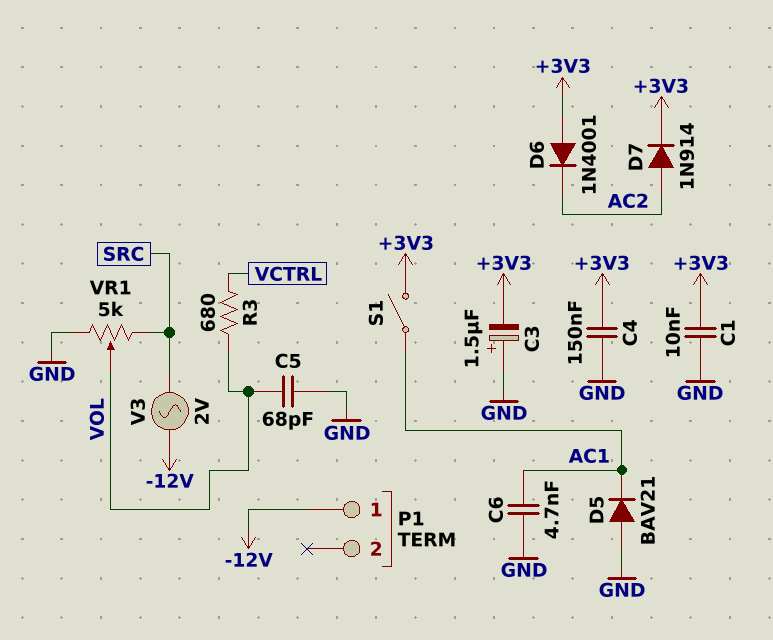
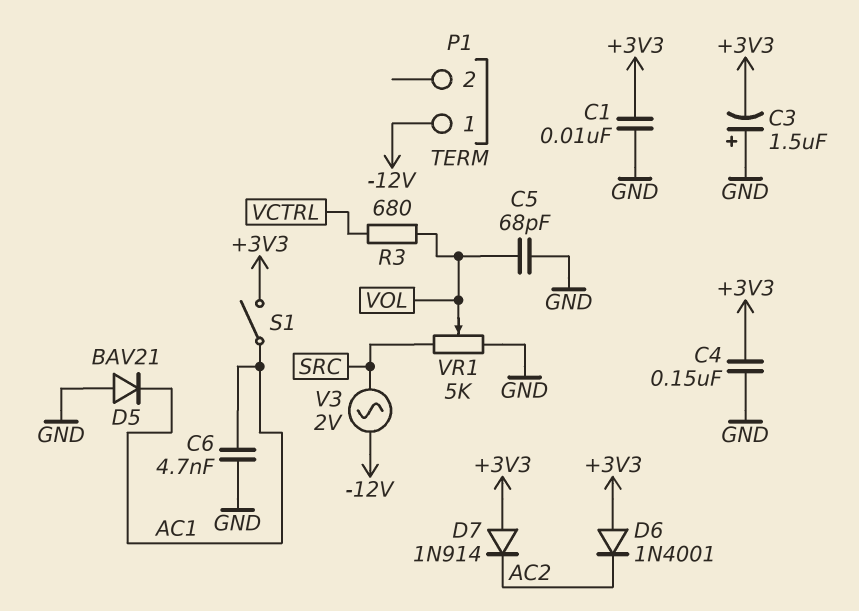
D7: diode 1N914 (A AC2, K +3V3) -> diode 1N914 (A +3V3, K AC2)

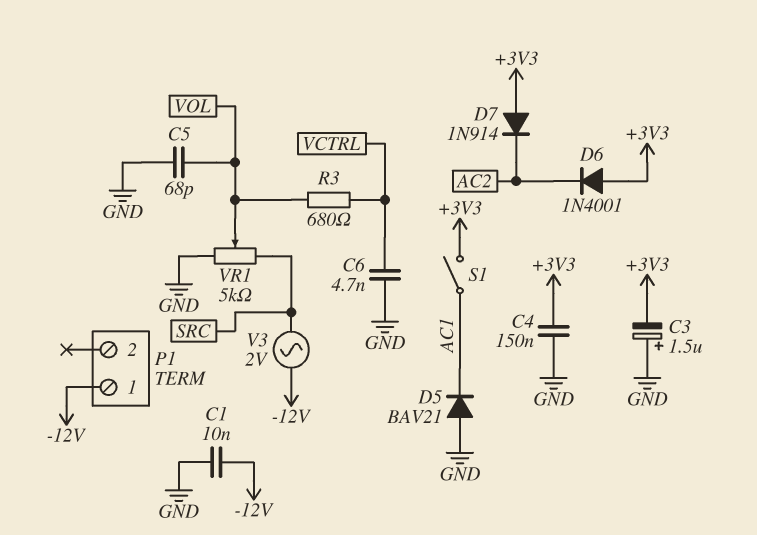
C1: 10nF (+3V3, GND) -> 10nF (-12V, GND)
C6: 4.7nF (AC1, GND) -> 4.7nF (GND, VCTRL)

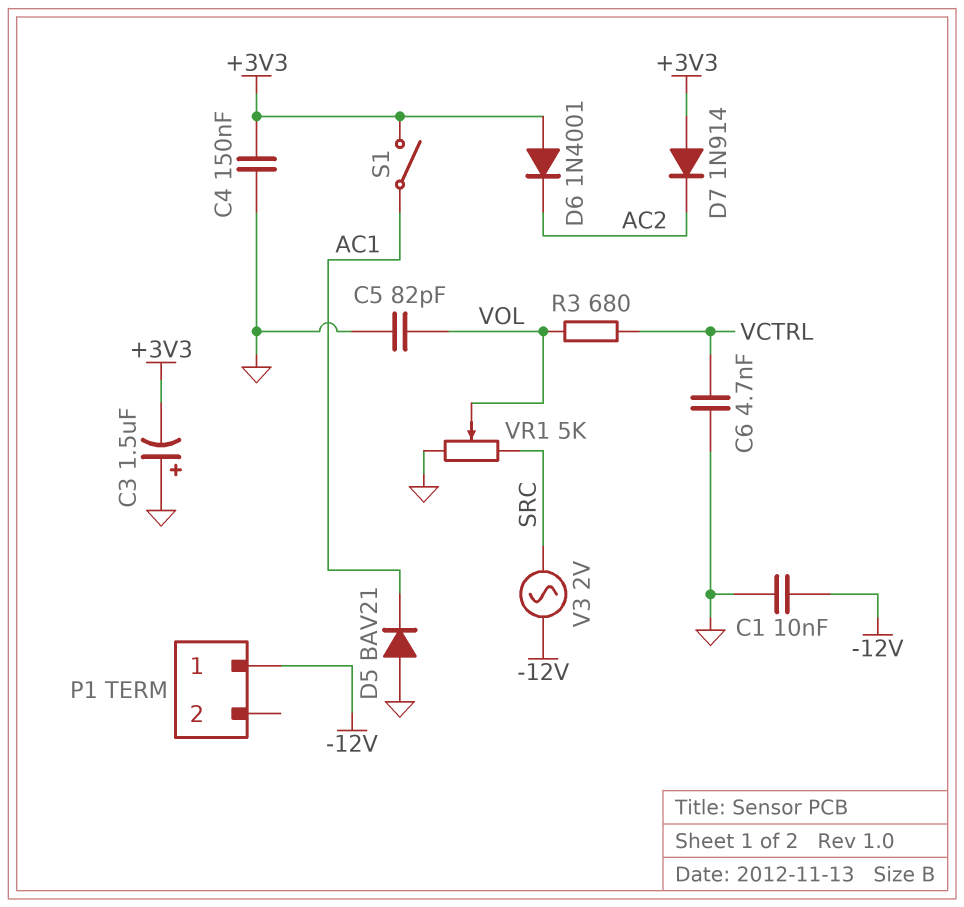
C5: 68pF (GND, VOL) -> 82pF (GND, VOL)

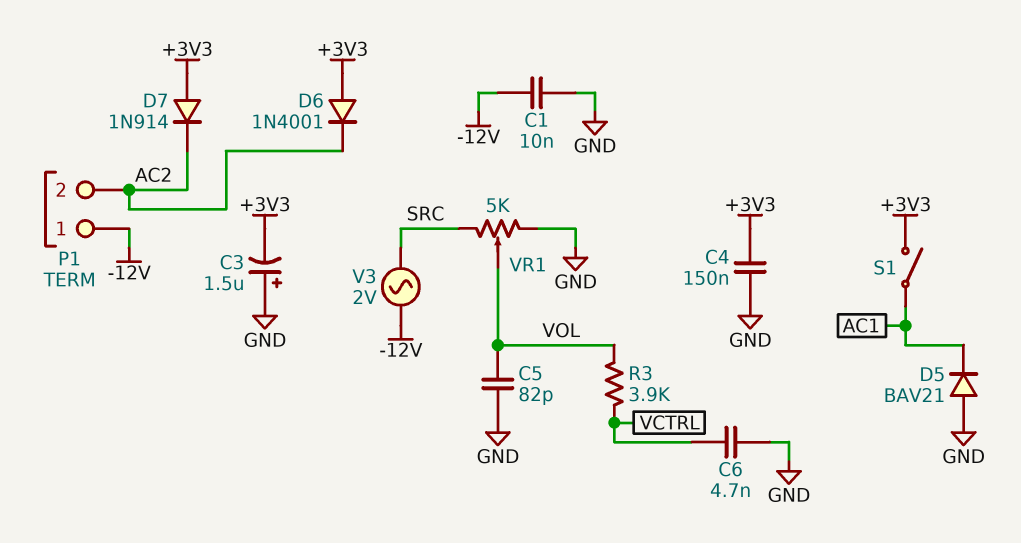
P1 pin 2: none -> AC2
R3: 680 (VCTRL, VOL) -> 3.9k (VCTRL, VOL)

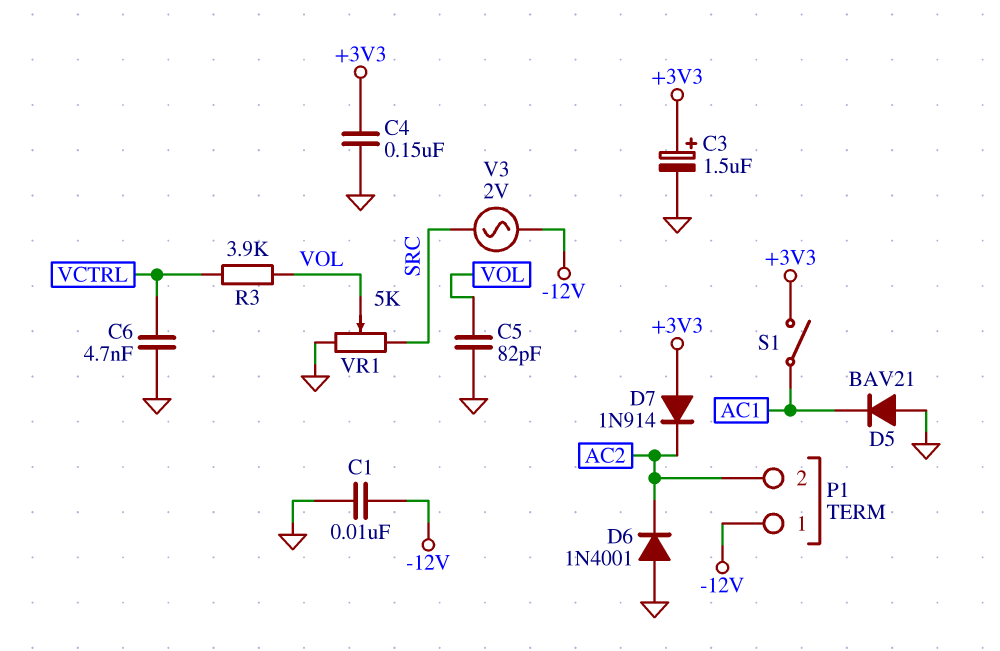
C3: 1.5uF (plus GND, minus +3V3) -> 1.5uF (plus +3V3, minus GND)
D6: diode 1N4001 (A +3V3, K AC2) -> diode 1N4001 (A GND, K AC2)

